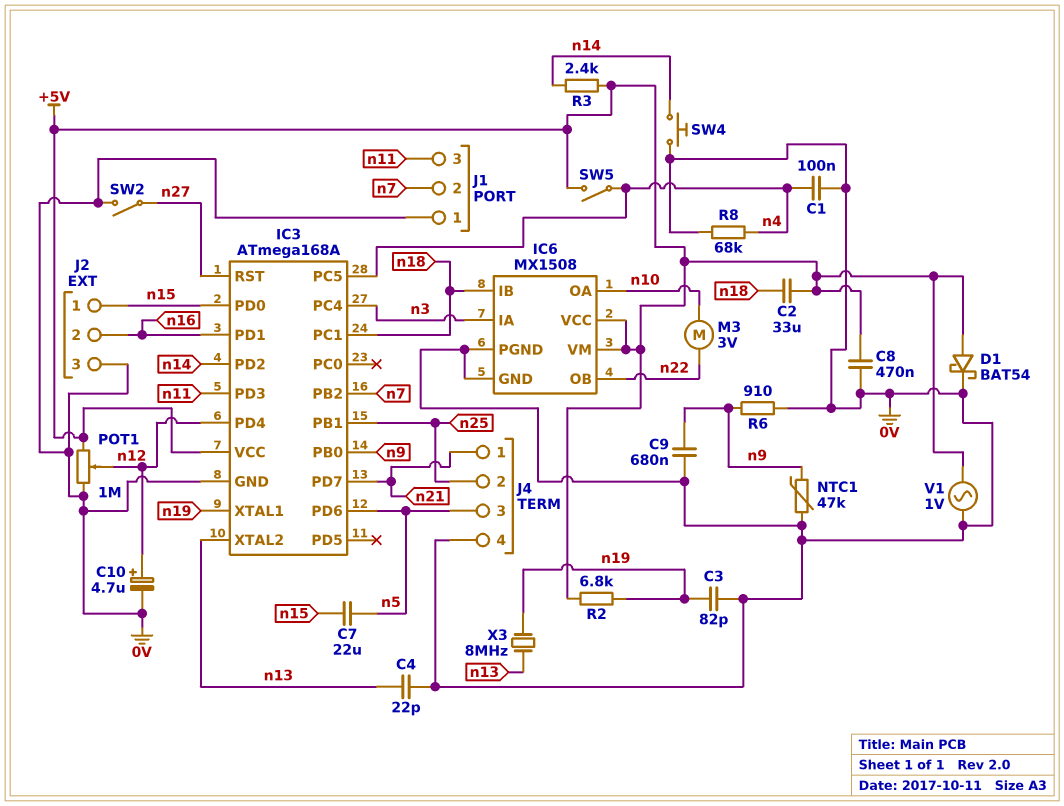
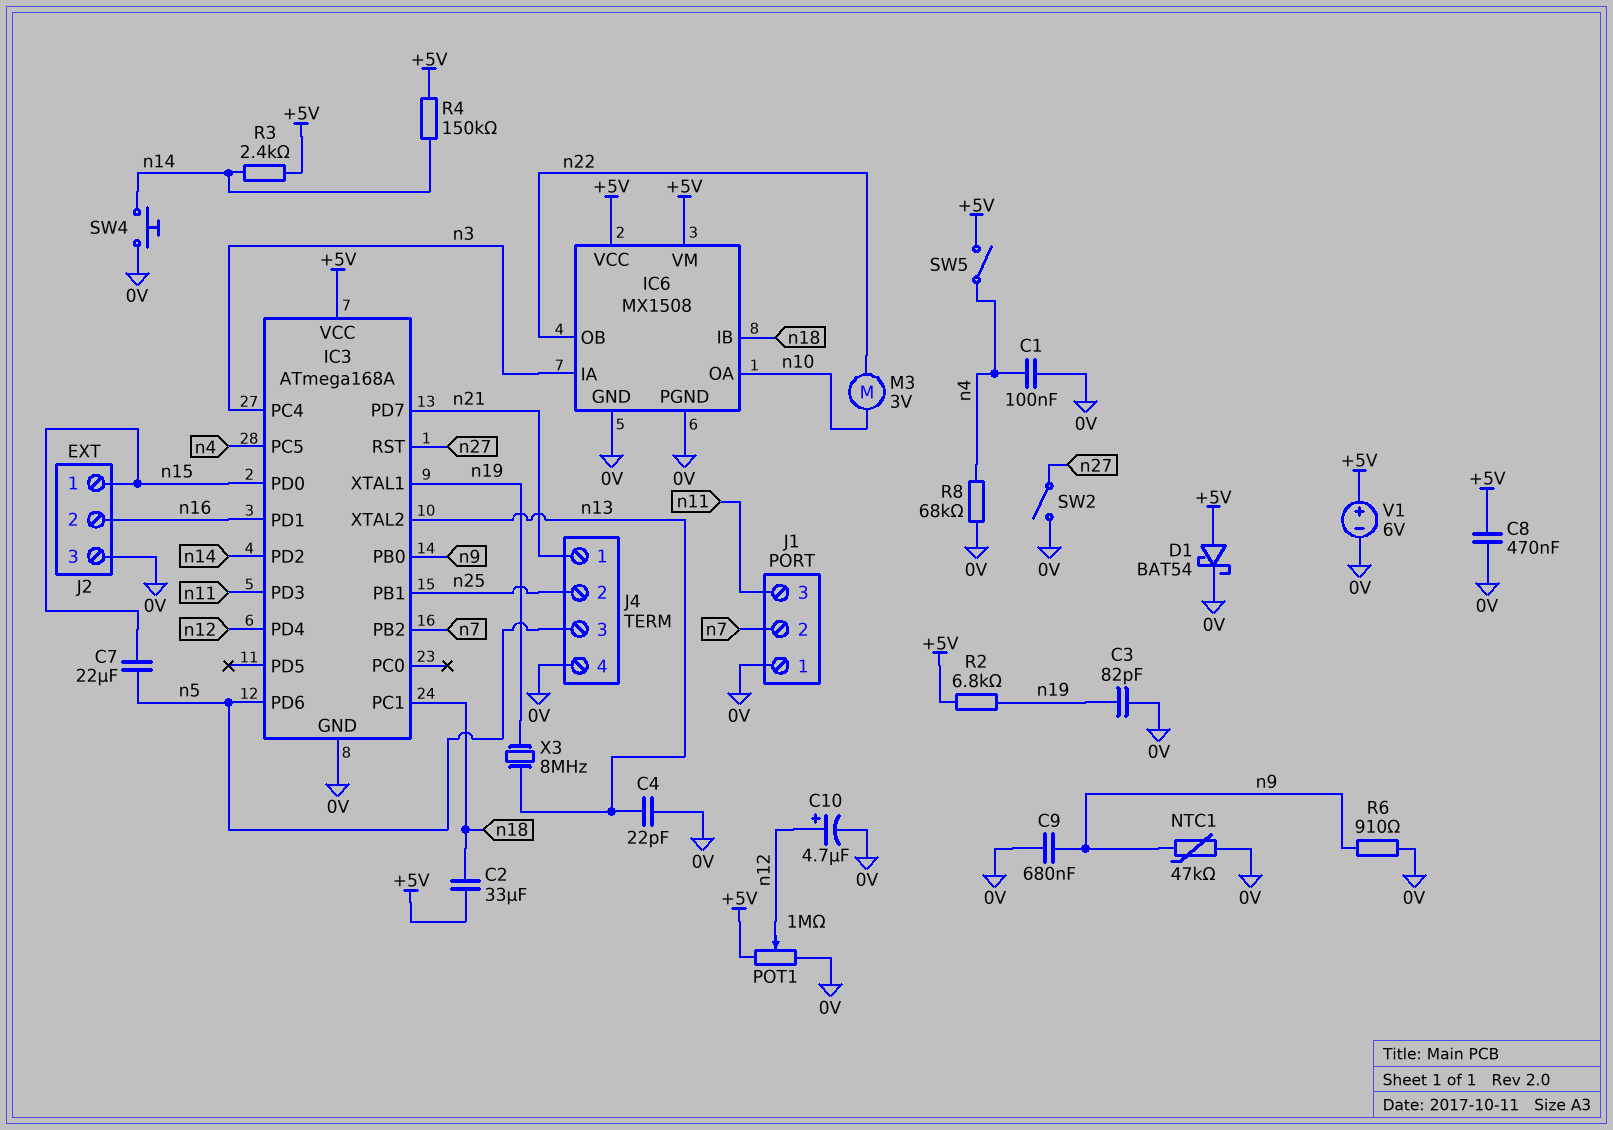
R4: none -> 150k (+5V, n14)
V1: AC 1V (+5V, 0V) -> 6V (plus +5V, minus 0V)

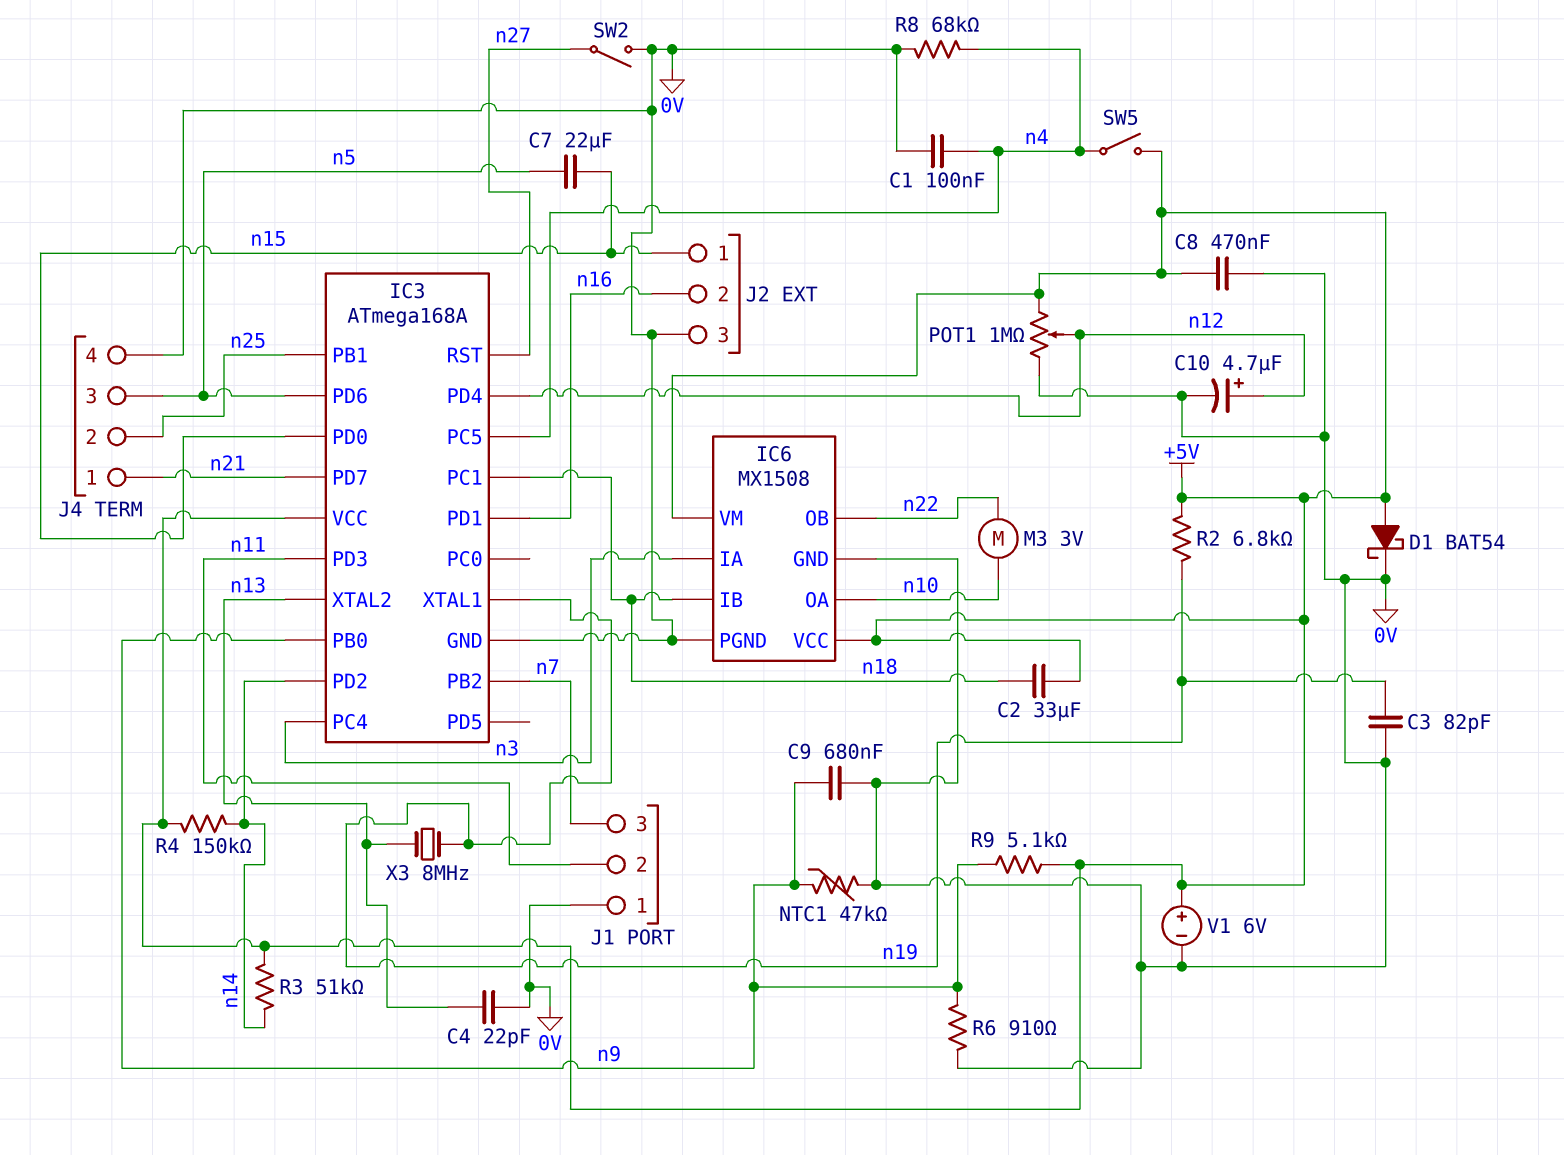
J1 pin 2: n7 -> n11
J1 pin 3: n11 -> n7
R3: 2.4k (+5V, n14) -> 51k (+5V, n14)
R9: none -> 5.1k (+5V, n9)
SW4: button (0V, n14) -> none

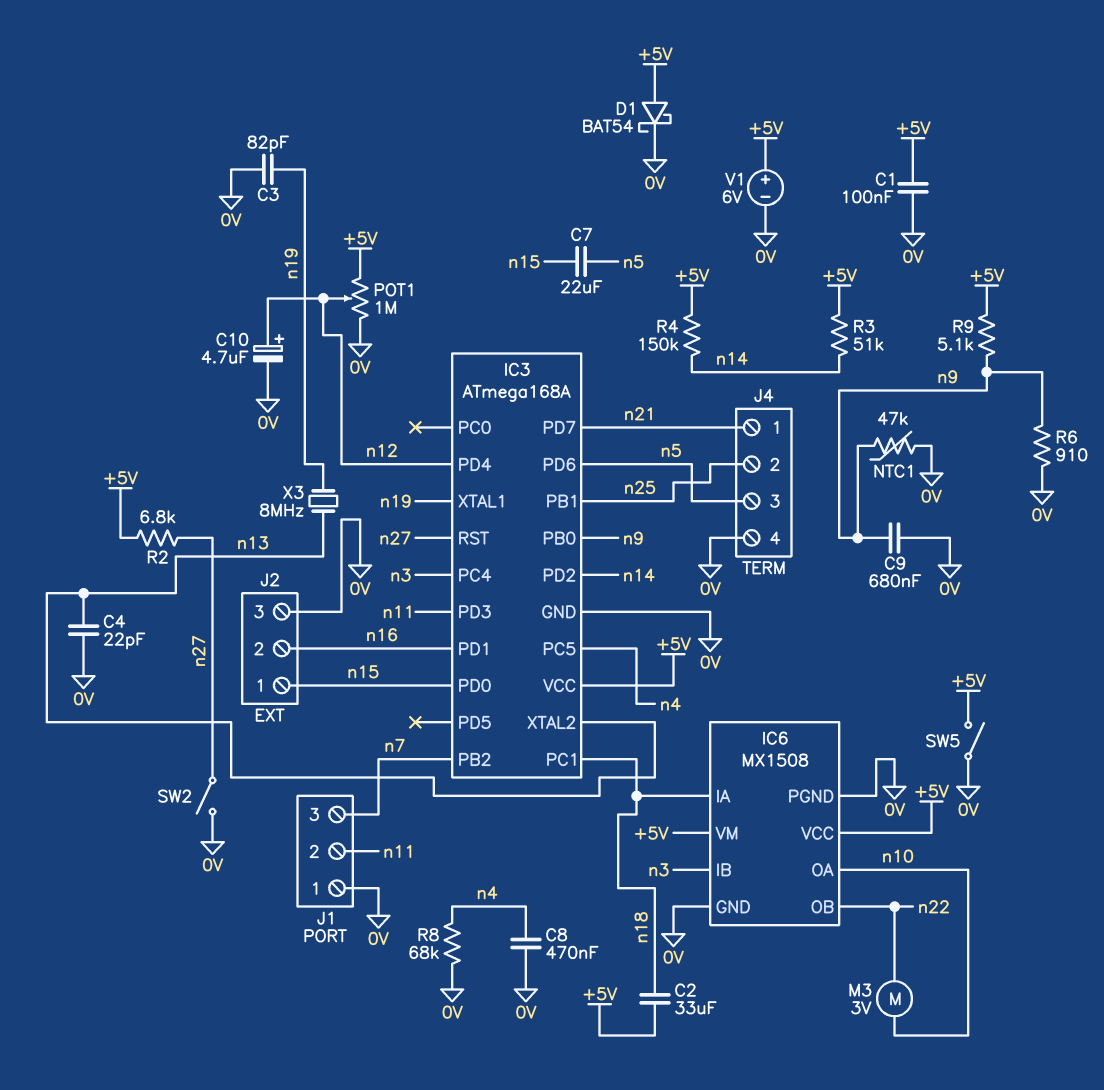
C1: 100nF (0V, n4) -> 100nF (+5V, 0V)
C8: 470nF (+5V, 0V) -> 470nF (0V, n4)
IC6 pin IA: n3 -> n18
IC6 pin IB: n18 -> n3
R2: 6.8k (+5V, n19) -> 6.8k (+5V, n27)
SW5: switch (+5V, n4) -> switch (+5V, 0V)

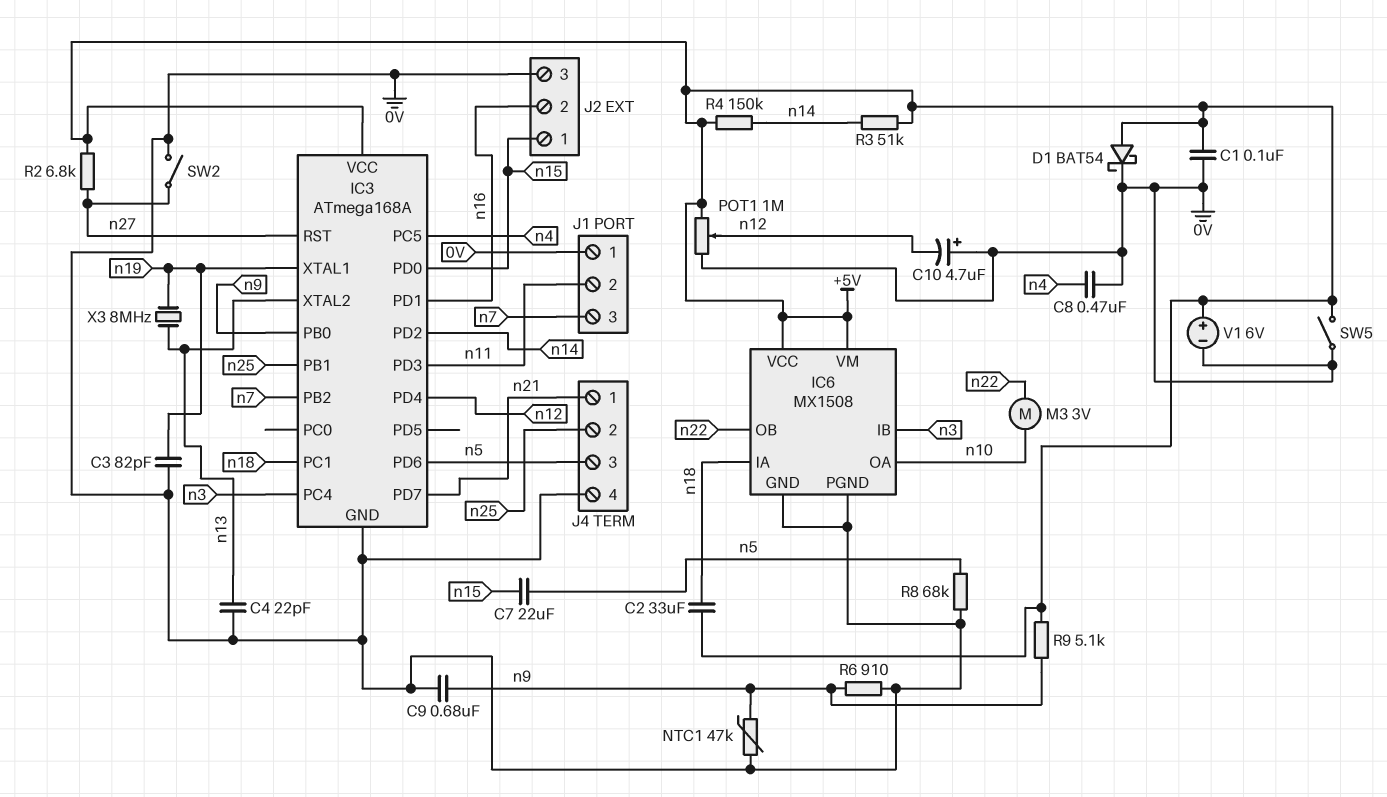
C10: 4.7uF (plus n12, minus 0V) -> 4.7uF (plus 0V, minus n12)
R8: 68k (0V, n4) -> 68k (0V, n5)

